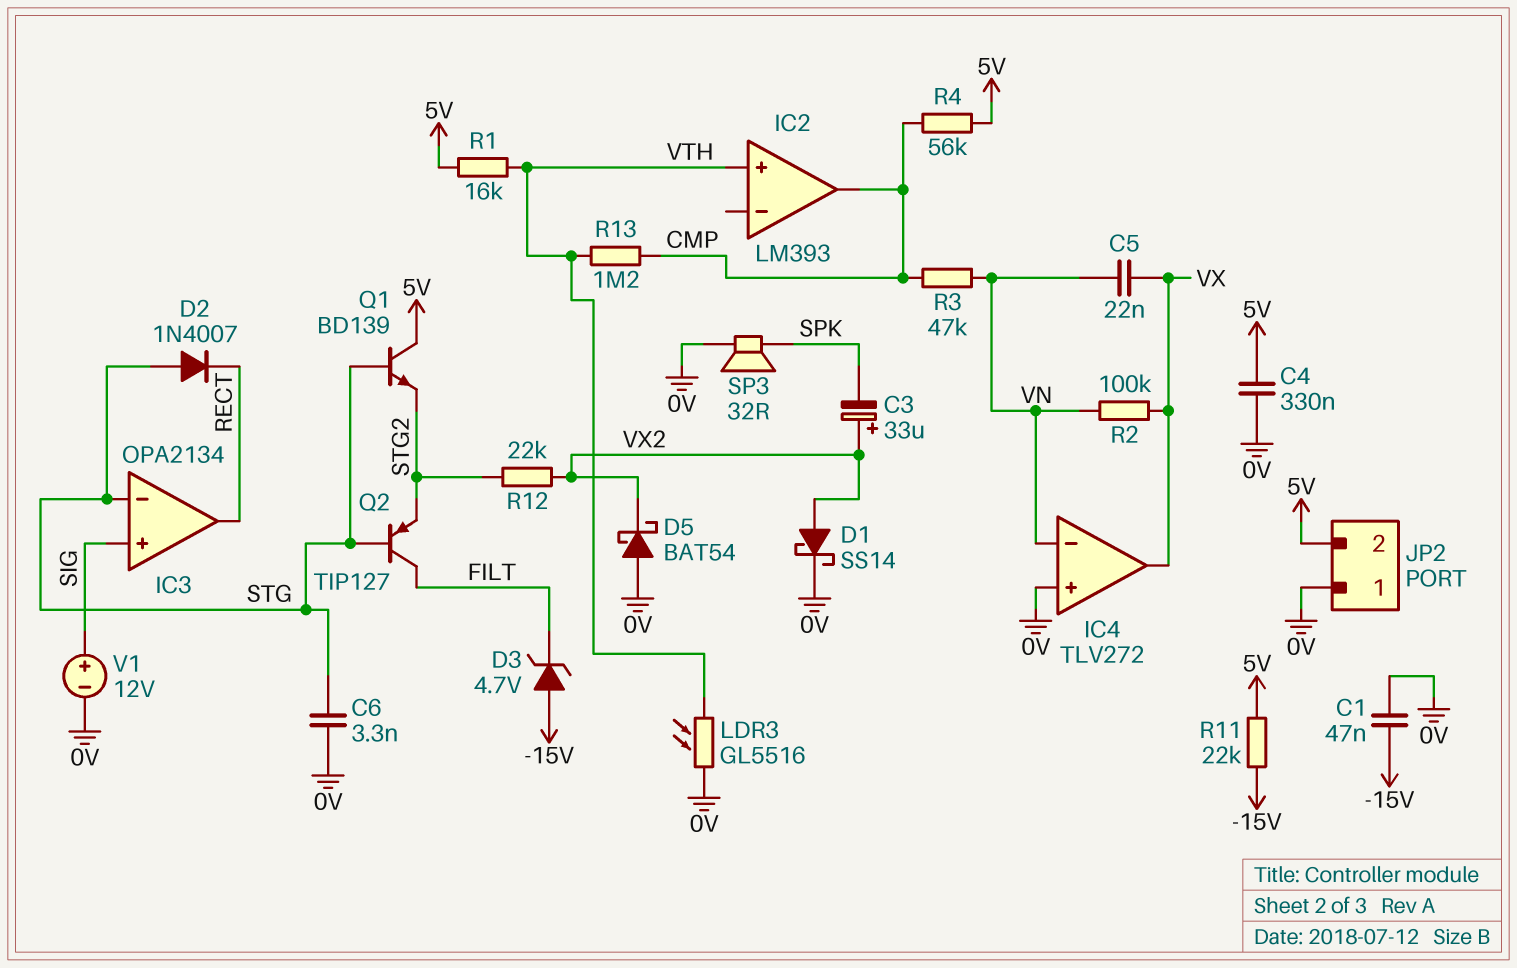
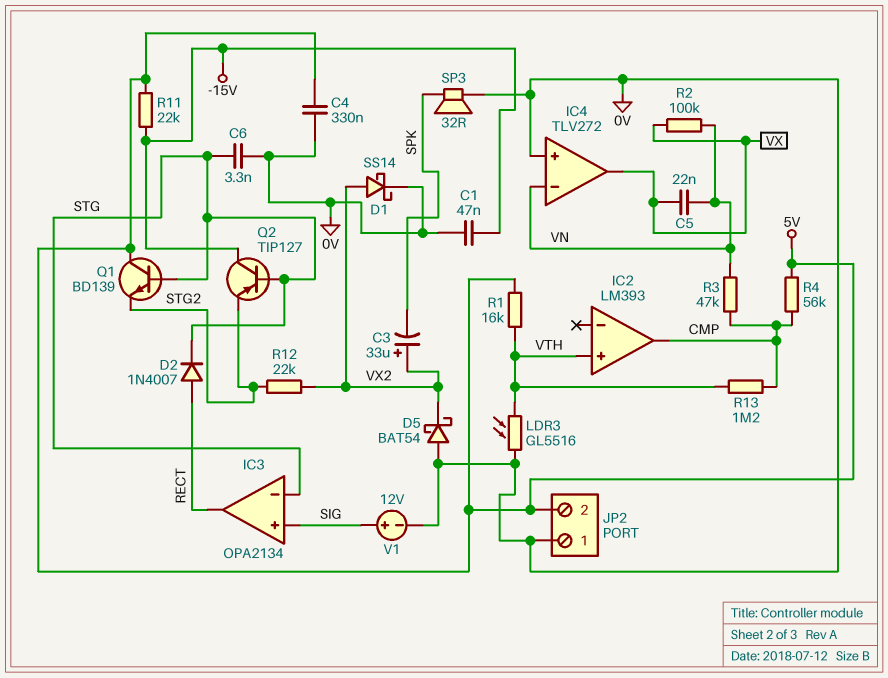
D2: diode 1N4007 (A STG, K RECT) -> diode 1N4007 (A RECT, K STG)
D3: zener 4.7V (A -15V, K FILT) -> none
Q2: PNP TIP127 (B STG, C FILT, E STG2) -> PNP TIP127 (B STG, C -15V, E STG2)

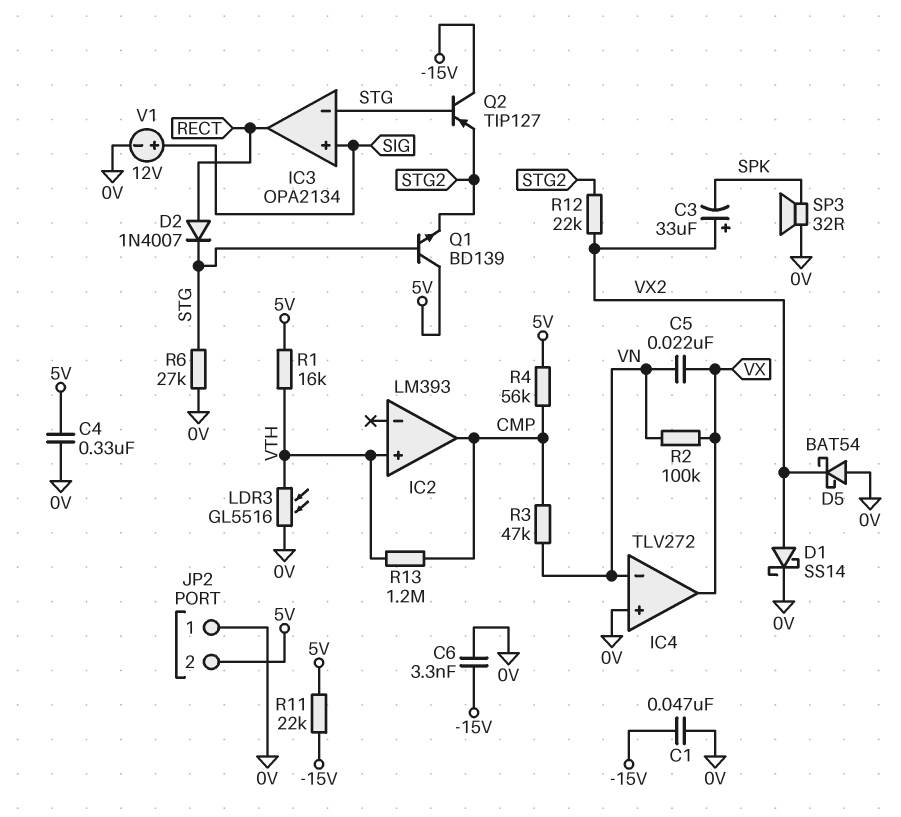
C6: 3.3nF (0V, STG) -> 3.3nF (-15V, 0V)
R6: none -> 27k (0V, STG)

